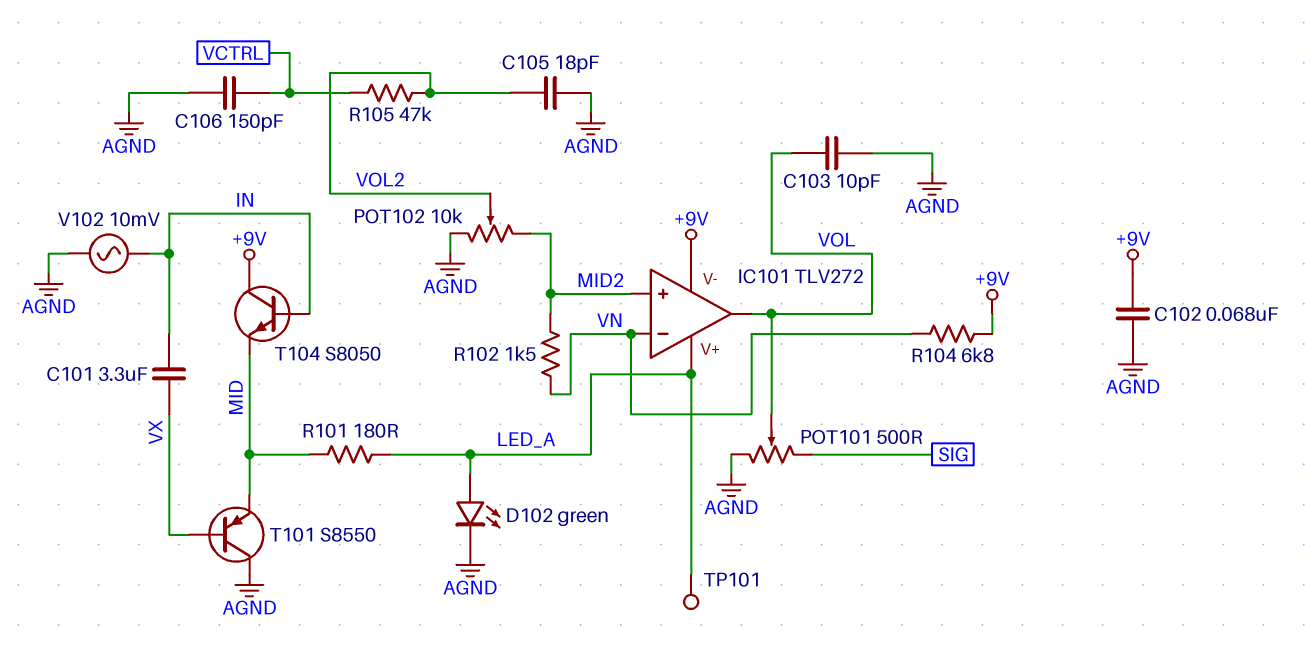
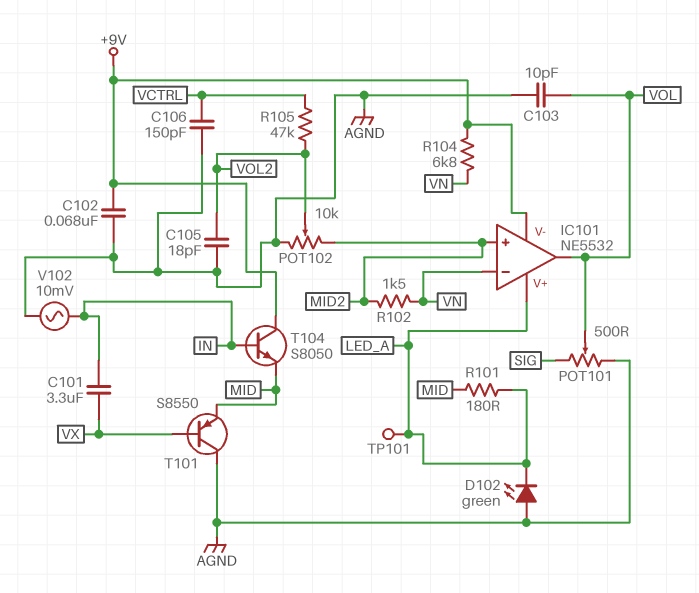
D102: LED green (A LED_A, K AGND) -> LED green (A AGND, K LED_A)
IC101: TLV272 -> NE5532

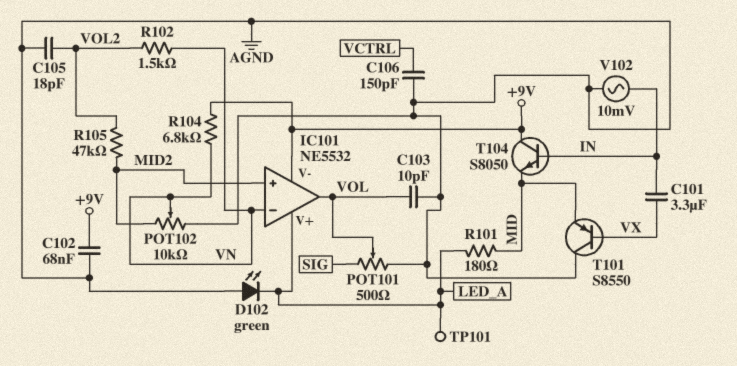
POT102: 10k (AGND, MID2, wiper VOL2) -> 10k (AGND, MID2, wiper VN)
R102: 1.5k (MID2, VN) -> 1.5k (VN, VOL2)
R105: 47k (VCTRL, VOL2) -> 47k (MID2, VOL2)

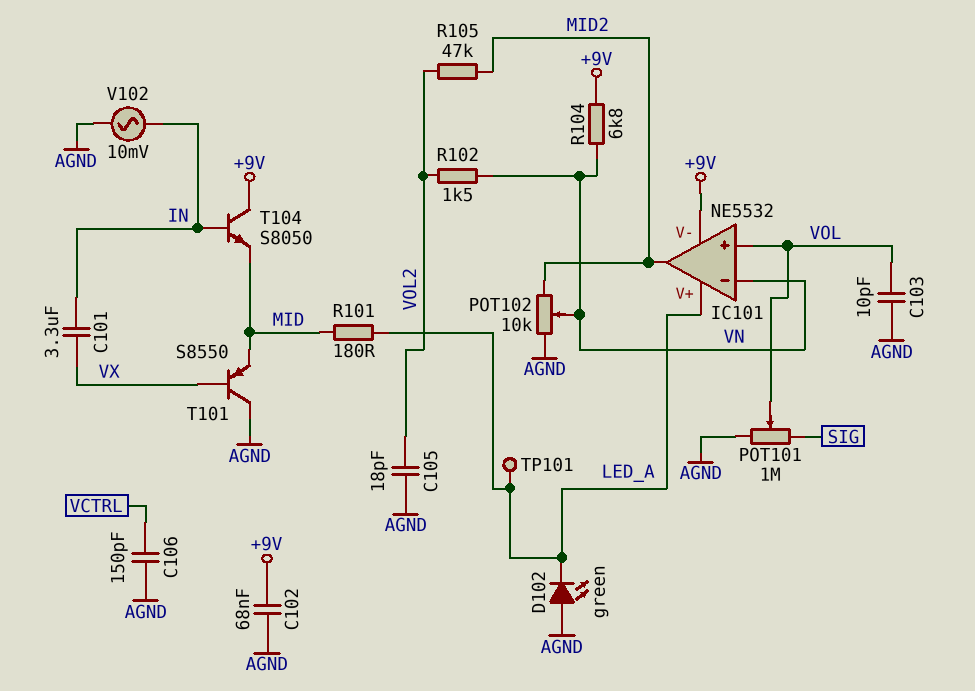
IC101 pin in+: MID2 -> VOL
IC101 pin out: VOL -> MID2
POT101: 500 (AGND, SIG, wiper VOL) -> 1M (AGND, SIG, wiper VOL)

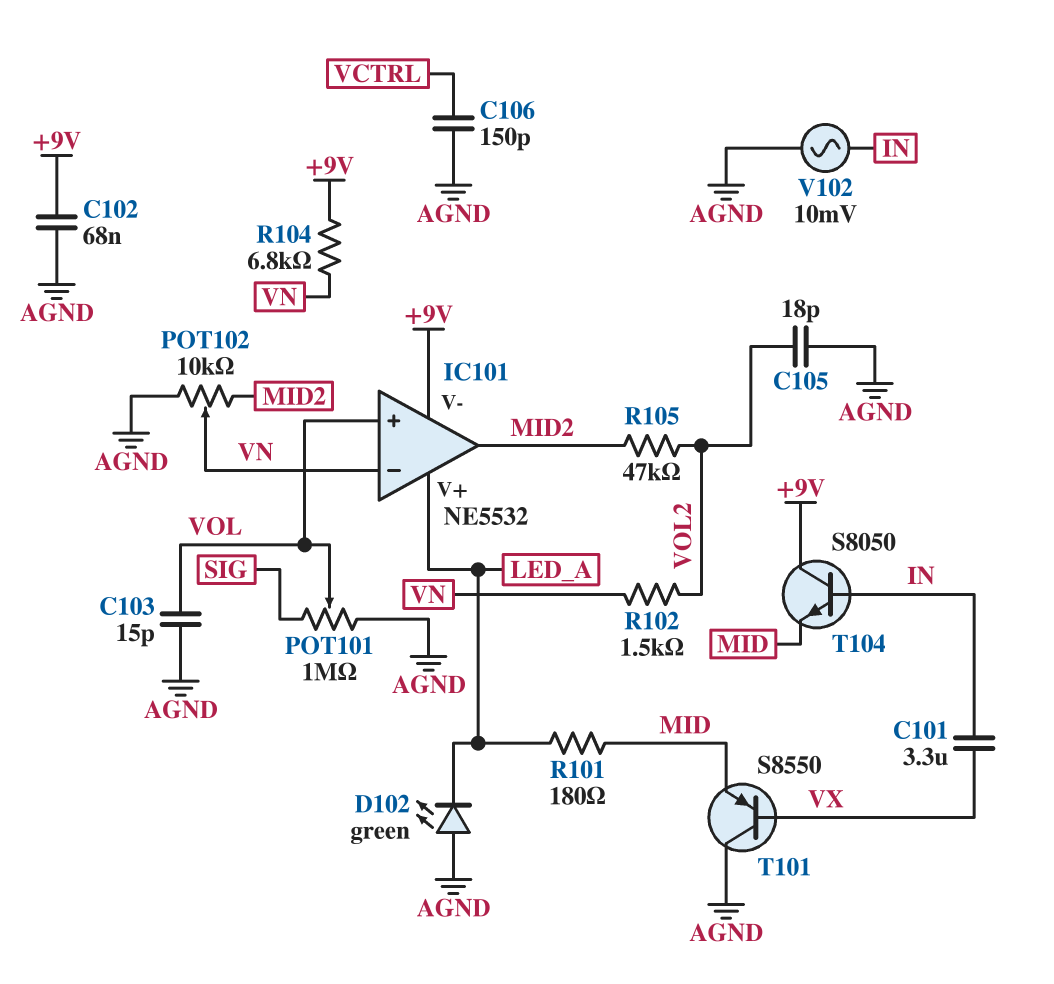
C103: 10pF (AGND, VOL) -> 15pF (AGND, VOL)
TP101: test point (LED_A) -> none

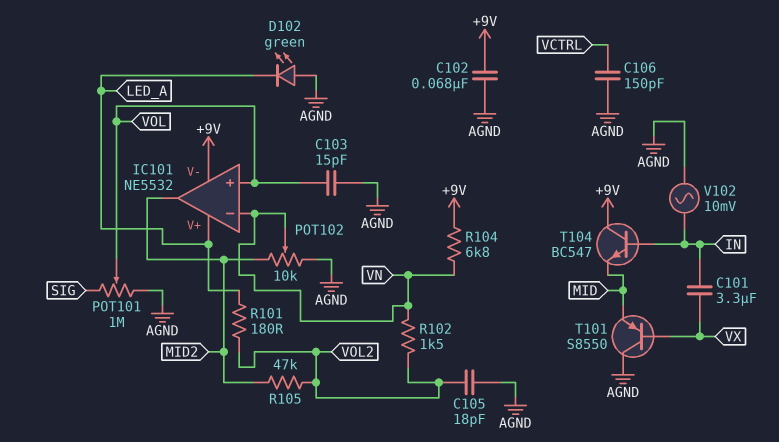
R101: 180 (LED_A, MID) -> 180 (LED_A, VOL2)
T104: NPN S8050 (B IN, C +9V, E MID) -> NPN BC547 (B IN, C +9V, E MID)

